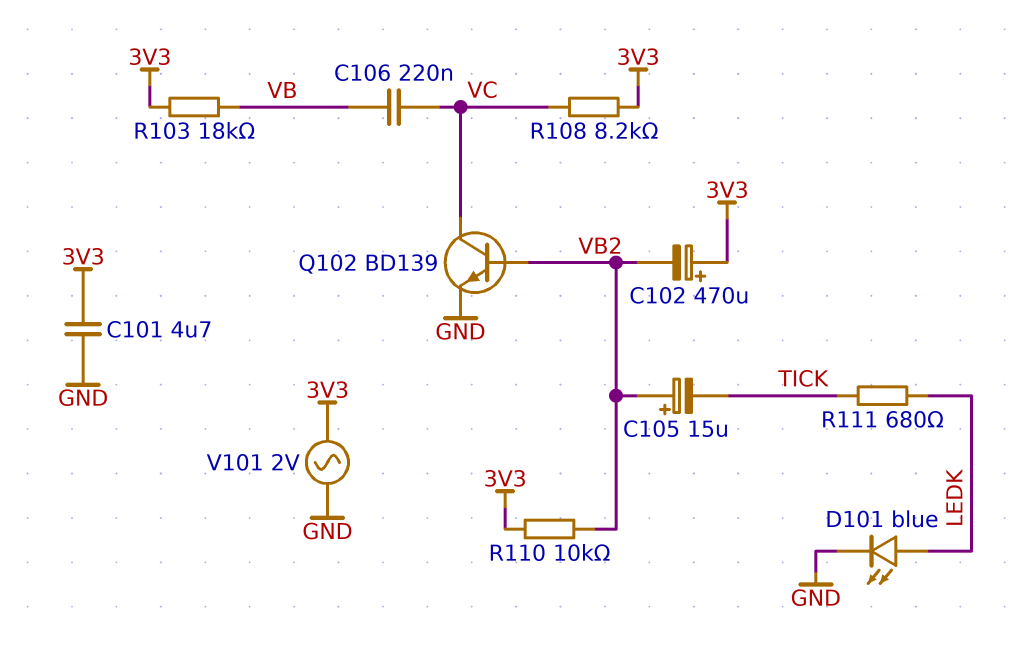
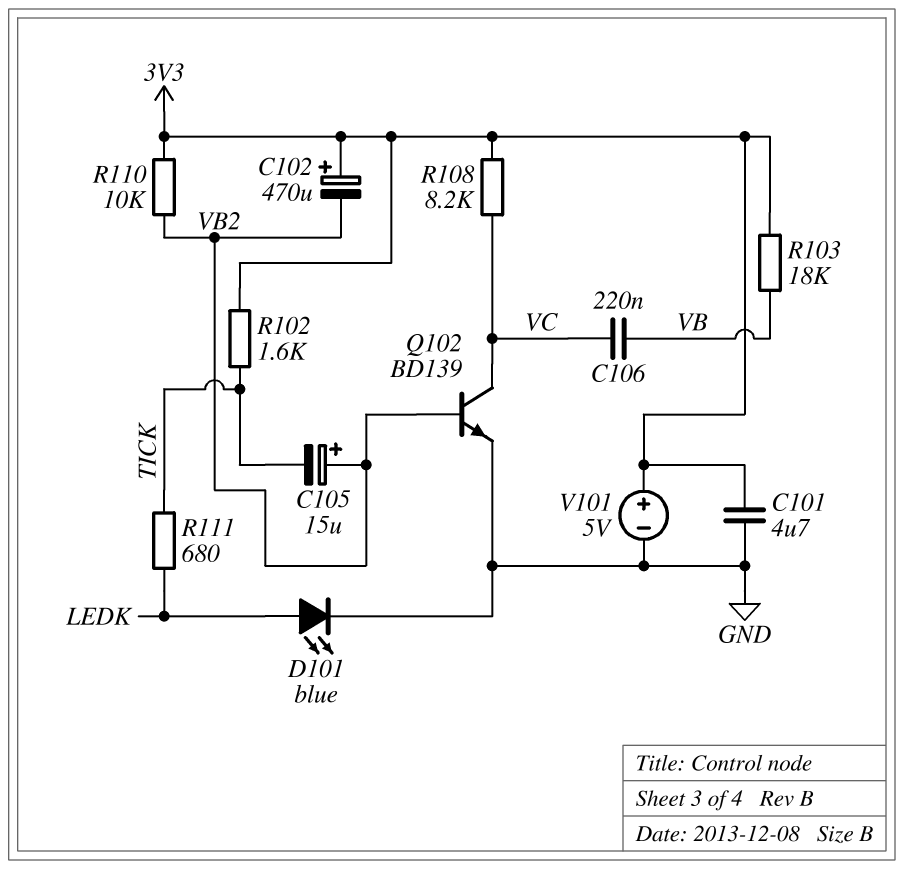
R102: none -> 1.6k (3V3, TICK)
V101: AC 2V (3V3, GND) -> 5V (plus 3V3, minus GND)

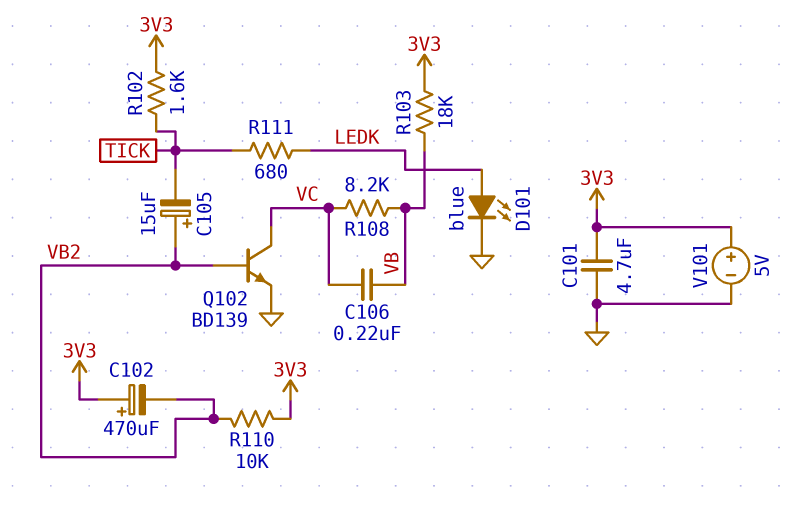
R108: 8.2k (3V3, VC) -> 8.2k (VB, VC)

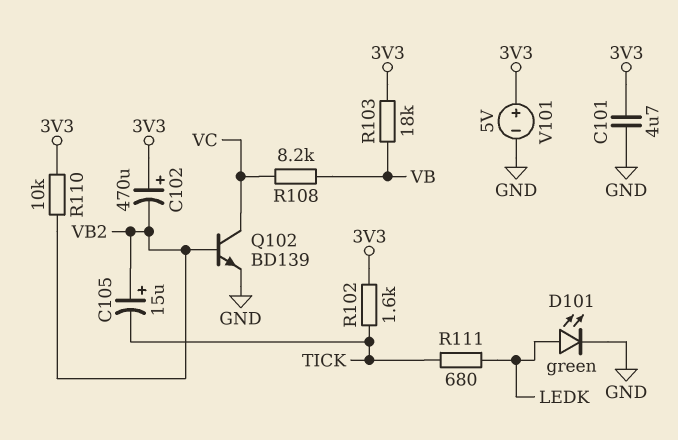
C106: 220nF (VB, VC) -> none
D101: LED blue (A LEDK, K GND) -> LED green (A LEDK, K GND)

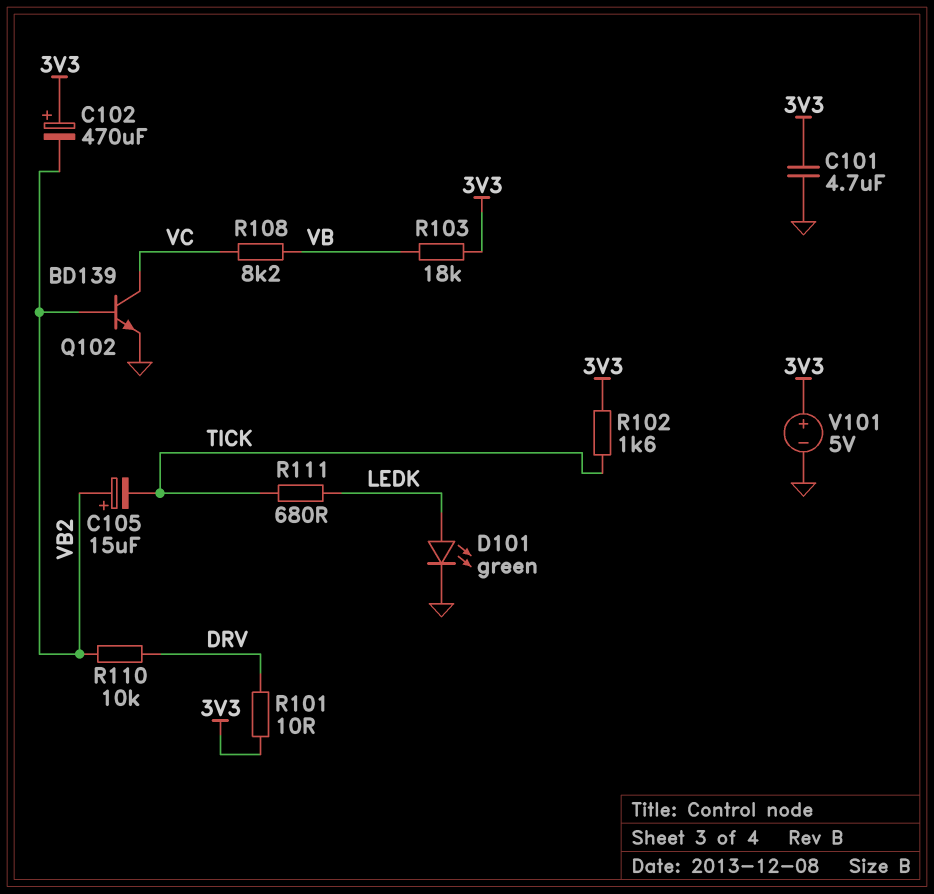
R101: none -> 10 (3V3, DRV)
R110: 10k (3V3, VB2) -> 10k (DRV, VB2)

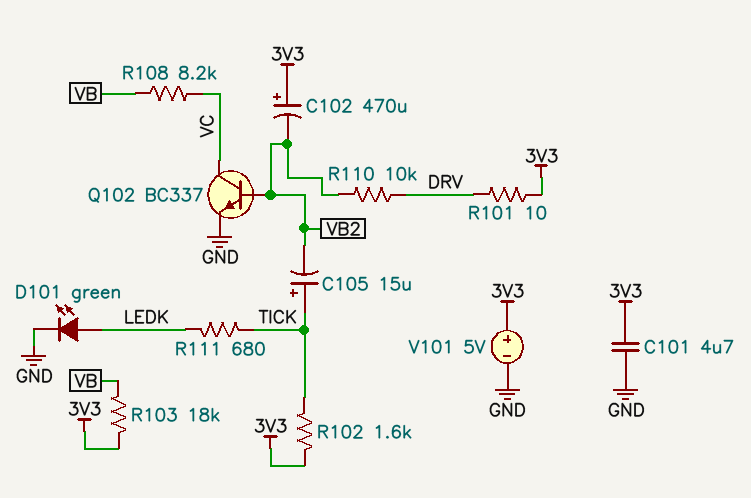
C105: 15uF (plus VB2, minus TICK) -> 15uF (plus TICK, minus VB2)
Q102: NPN BD139 (B VB2, C VC, E GND) -> NPN BC337 (B VB2, C VC, E GND)

